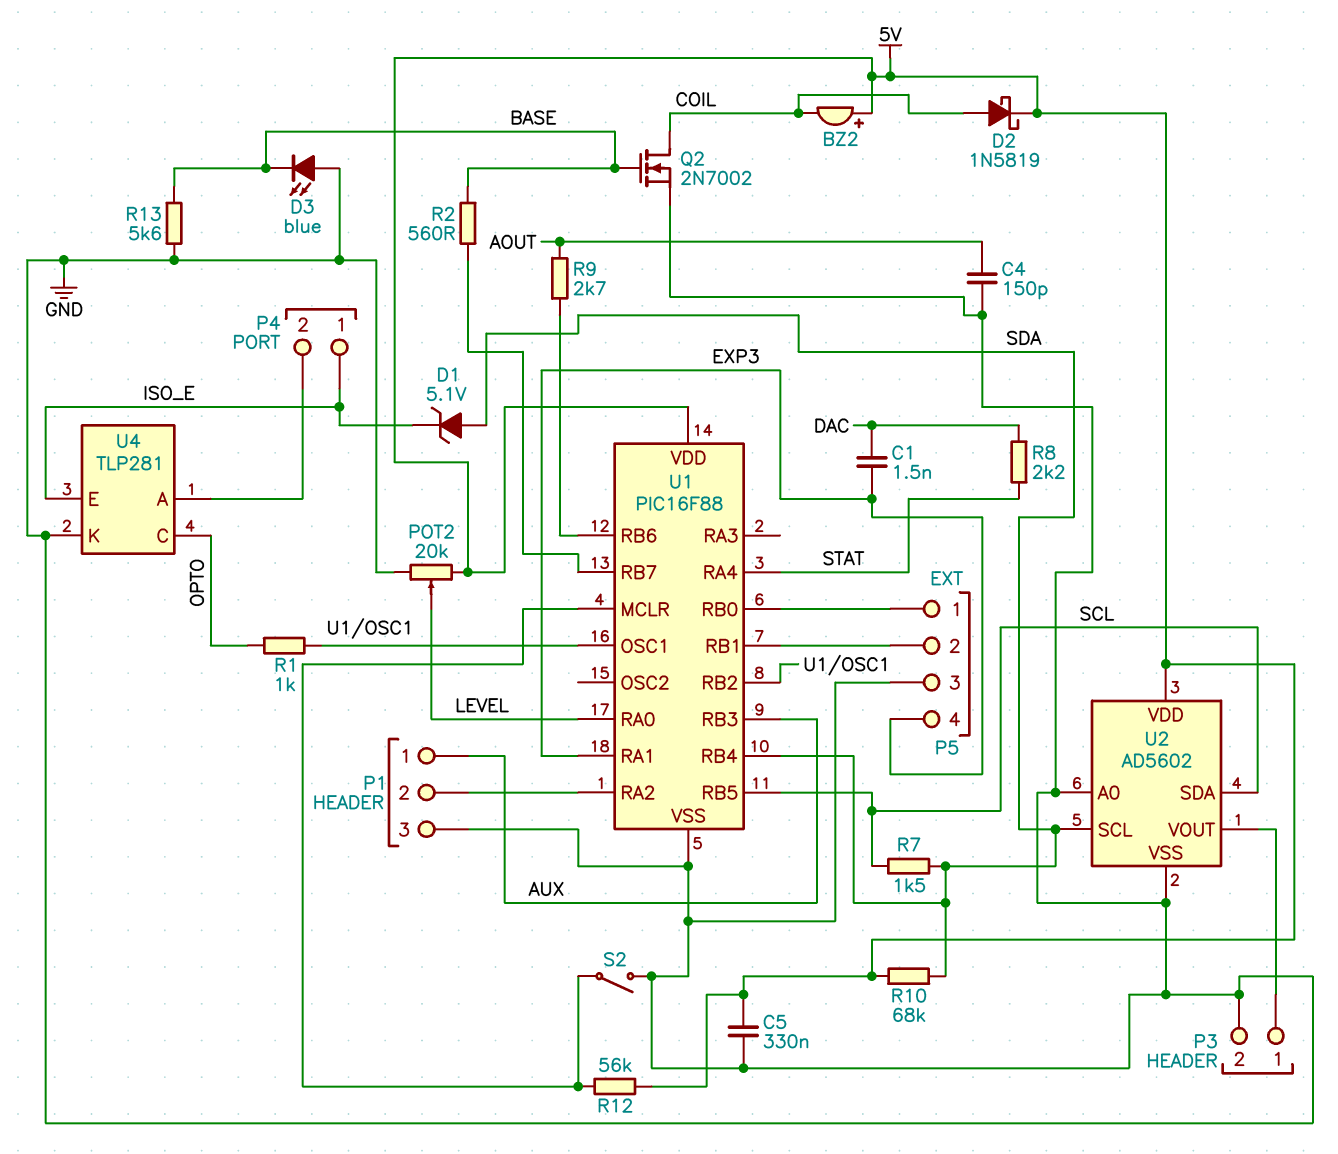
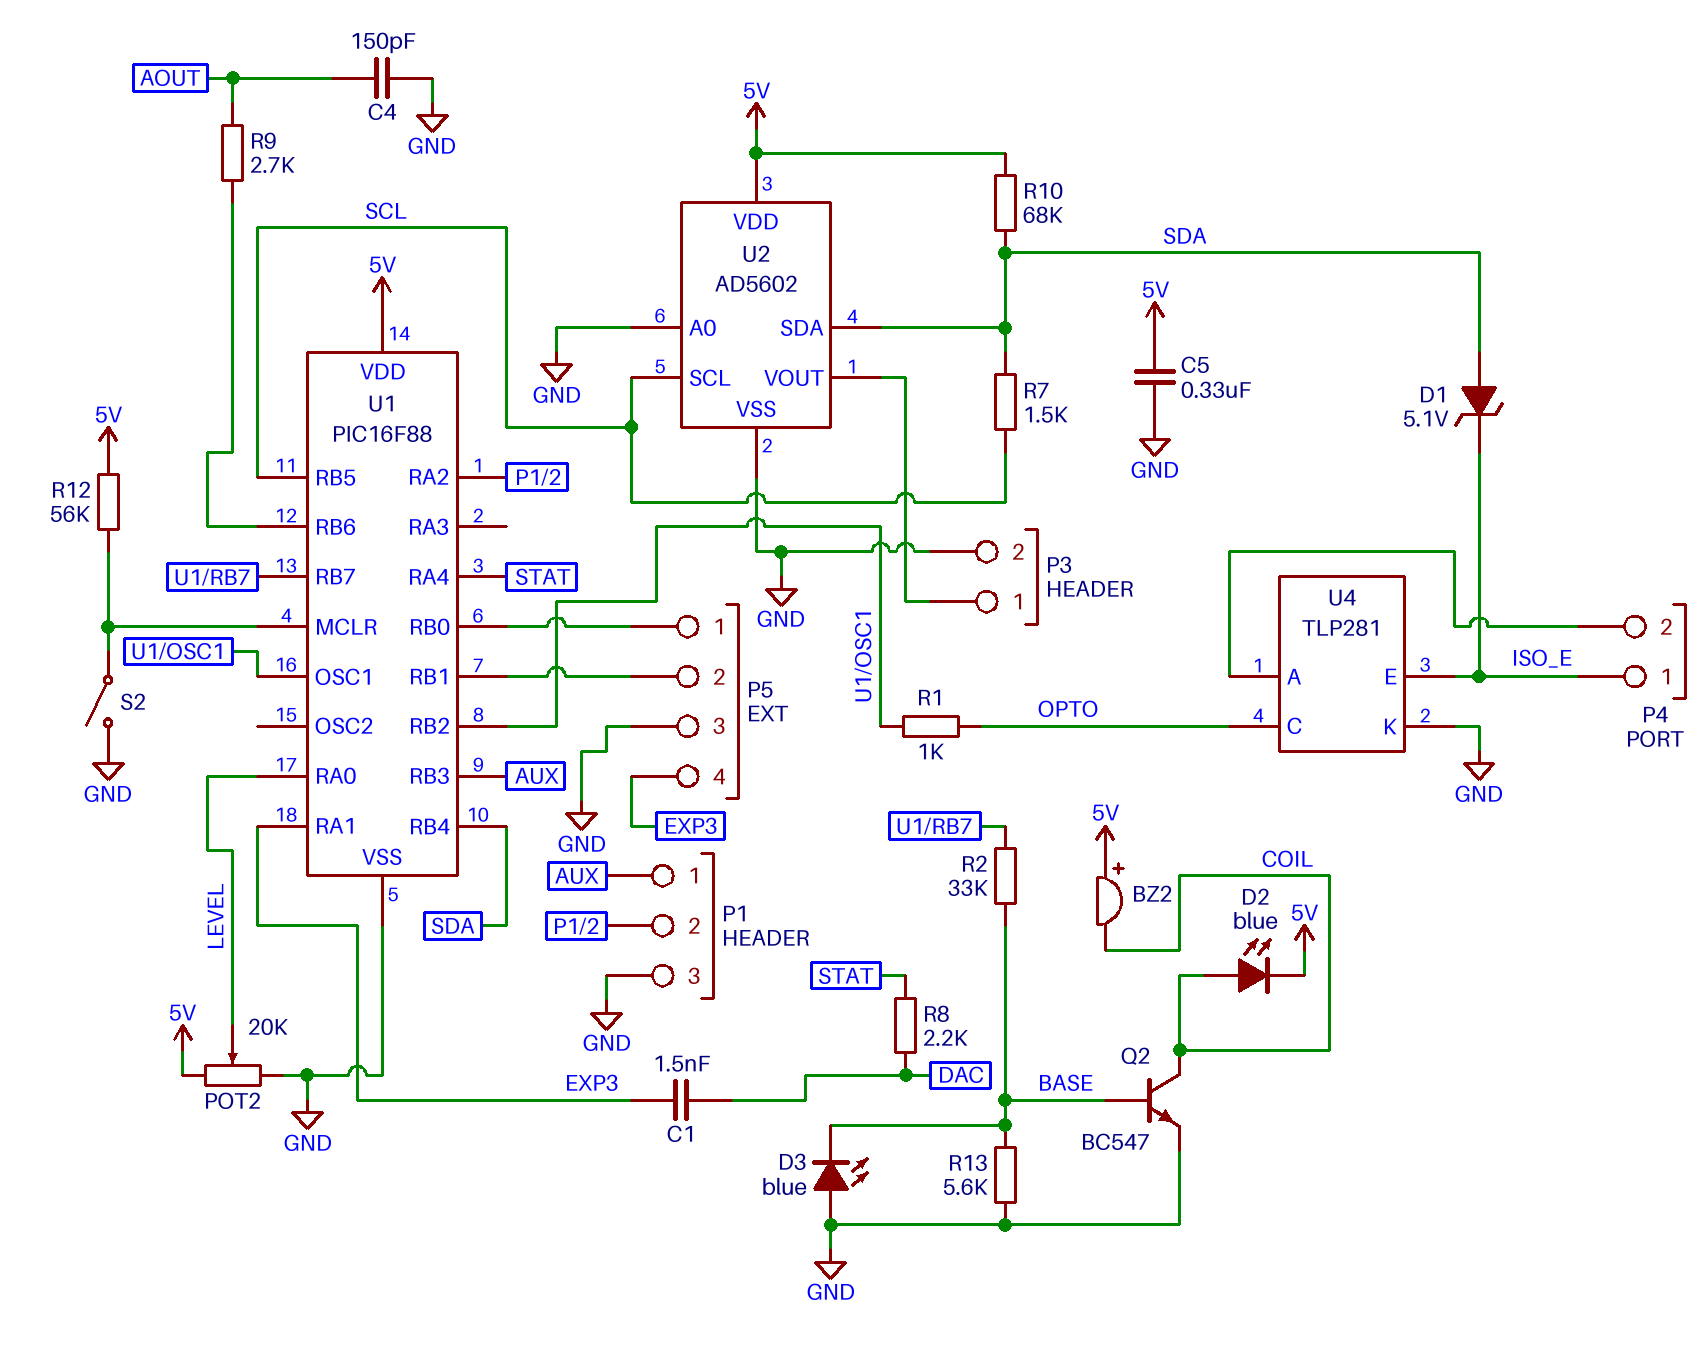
D2: schottky 1N5819 (A COIL, K 5V) -> LED blue (A COIL, K 5V)
Q2: NMOS 2N7002 (G BASE, D COIL, S GND) -> NPN BC547 (B BASE, C COIL, E GND)
R2: 560 (BASE, U1/RB7) -> 33k (BASE, U1/RB7)
U2 pin SCL: SDA -> SCL
U2 pin SDA: SCL -> SDA

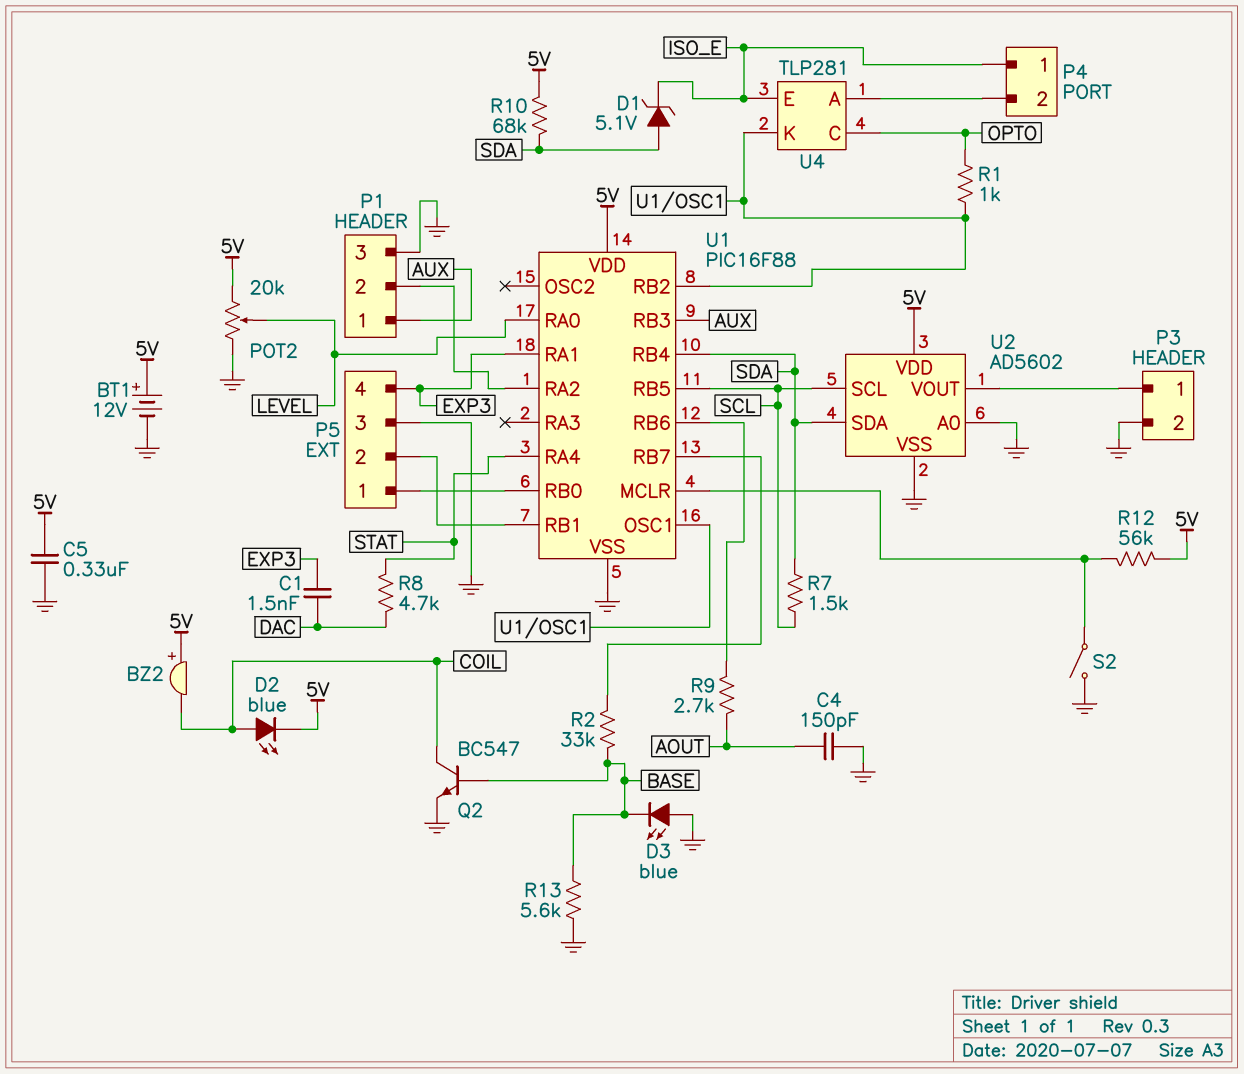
BT1: none -> 12V (plus 5V, minus GND)
R8: 2.2k (DAC, STAT) -> 4.7k (DAC, STAT)
U4 pin K: GND -> U1/OSC1

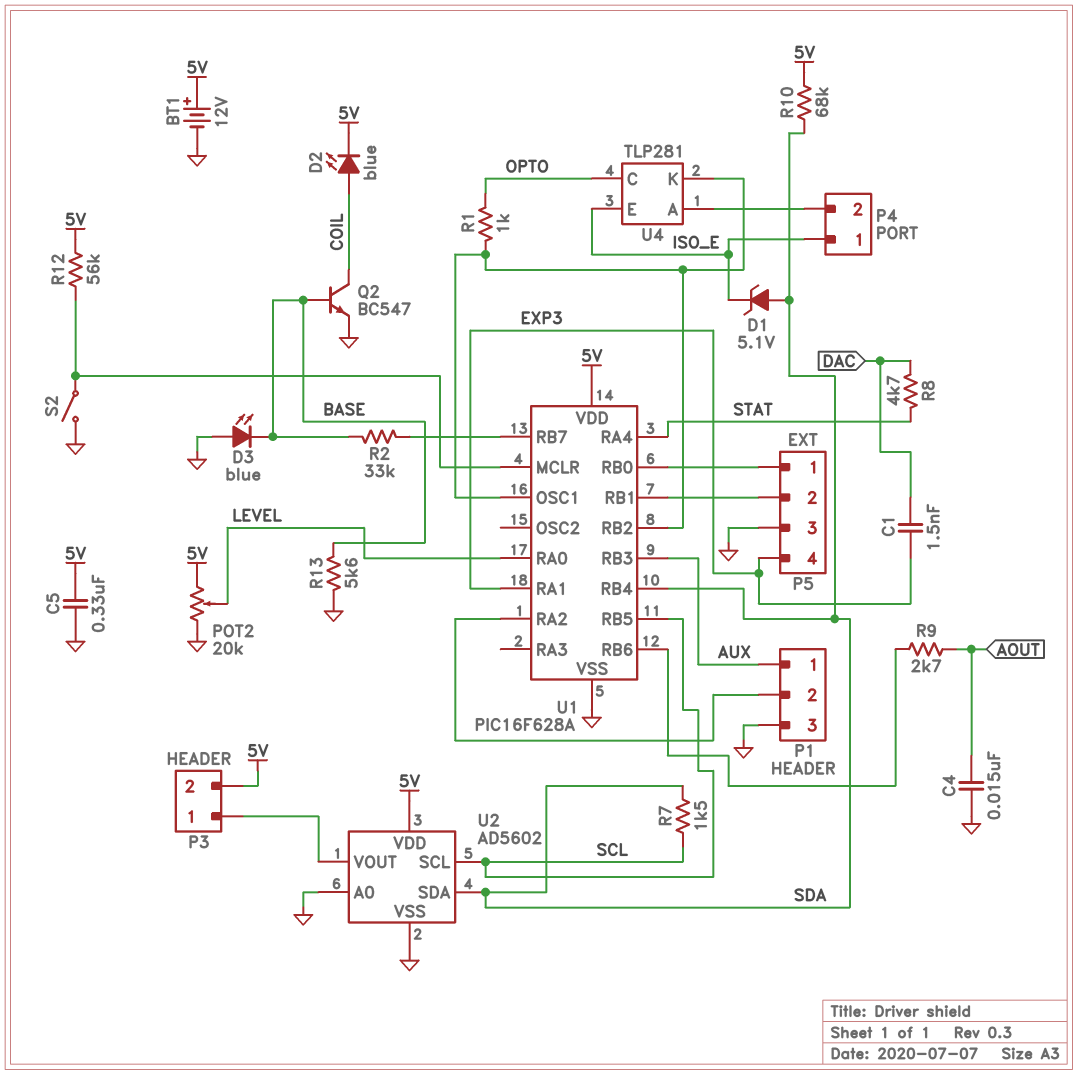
BZ2: buzzer (plus 5V, minus COIL) -> none
C4: 150pF (AOUT, GND) -> 15nF (AOUT, GND)
P3 pin 2: GND -> 5V
U1: PIC16F88 -> PIC16F628A

